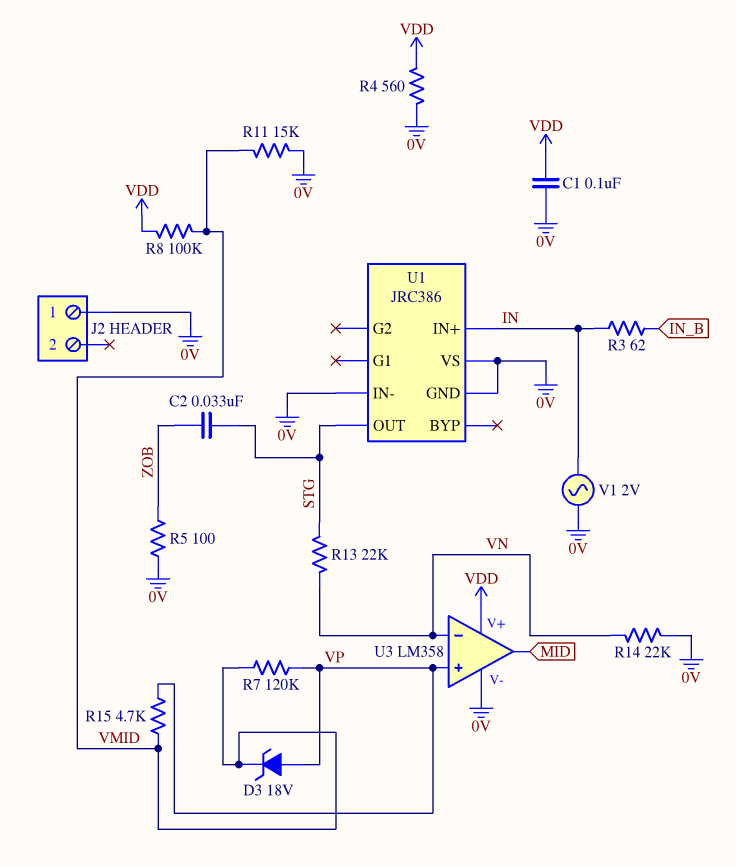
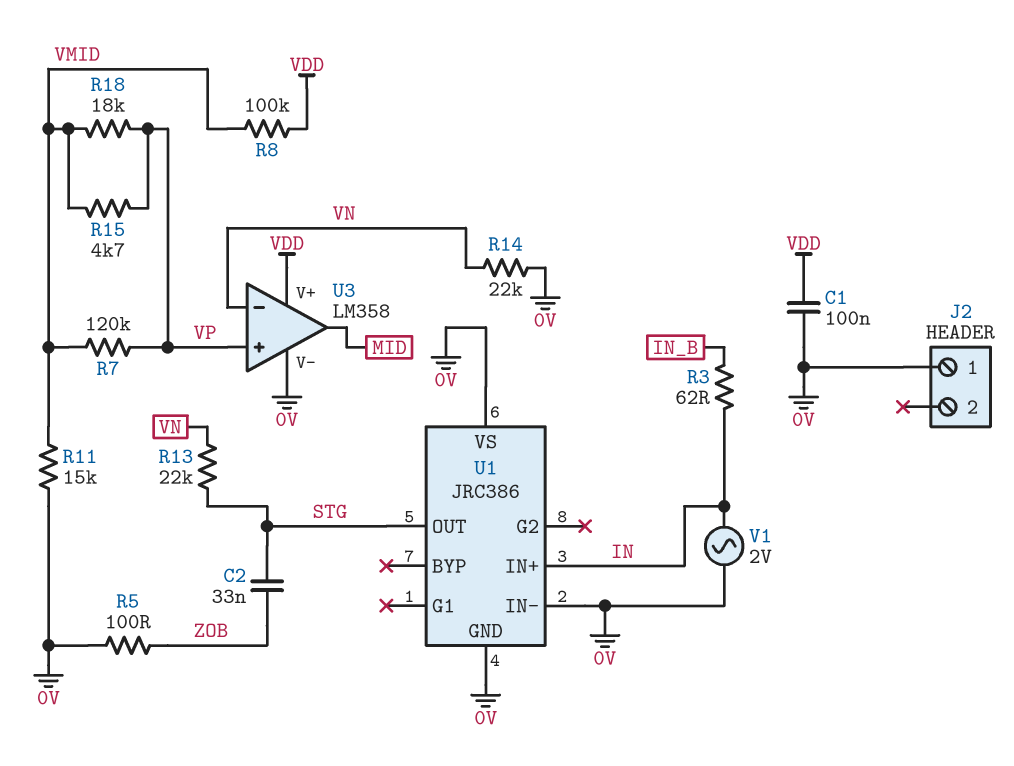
D3: zener 18V (A VP, K VMID) -> none
R4: 560 (0V, VDD) -> none
R18: none -> 18k (VMID, VP)

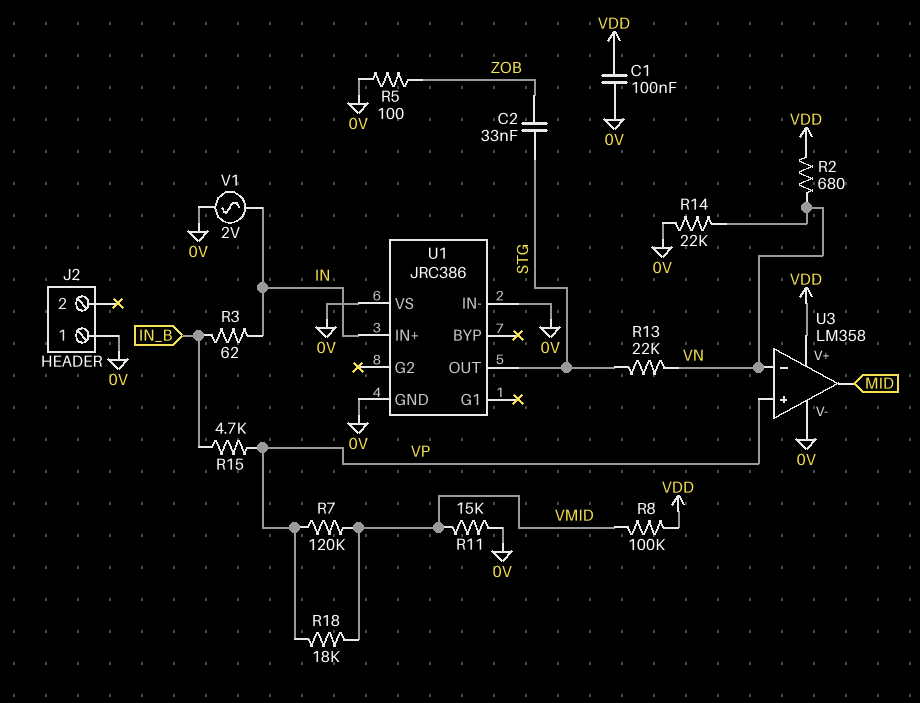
R2: none -> 680 (VDD, VN)
R15: 4.7k (VMID, VP) -> 4.7k (IN_B, VP)

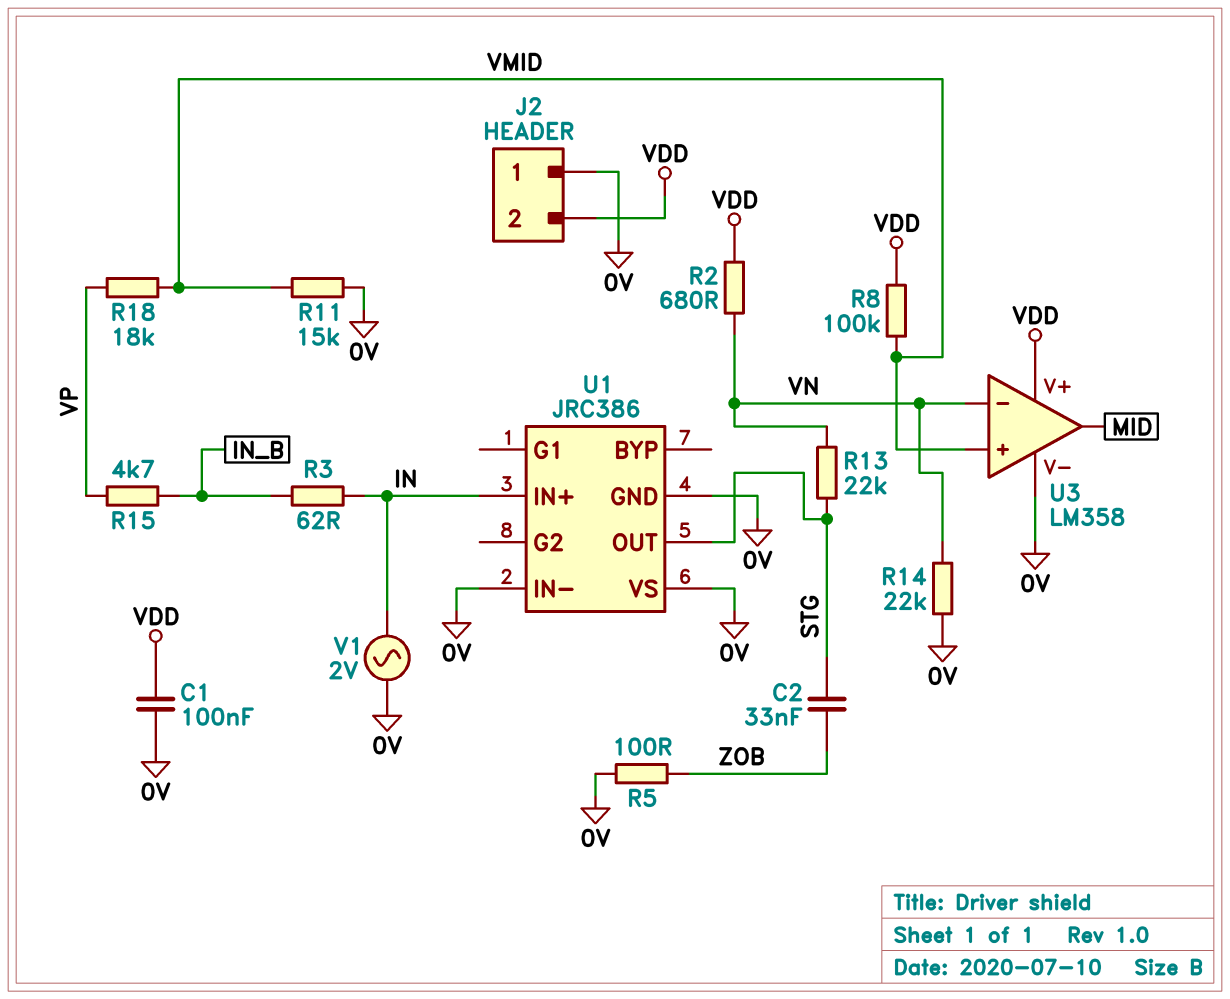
J2 pin 2: none -> VDD
R7: 120k (VMID, VP) -> none
U3 pin in+: VP -> VMID

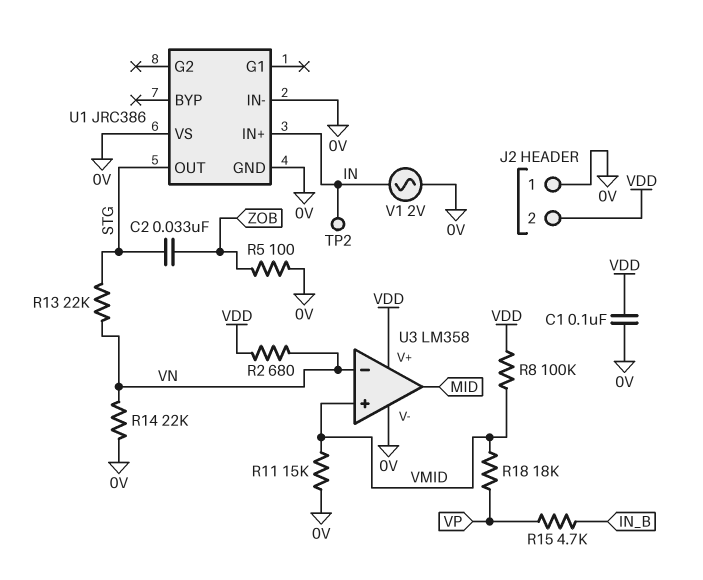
R3: 62 (IN, IN_B) -> none
TP2: none -> test point (IN)

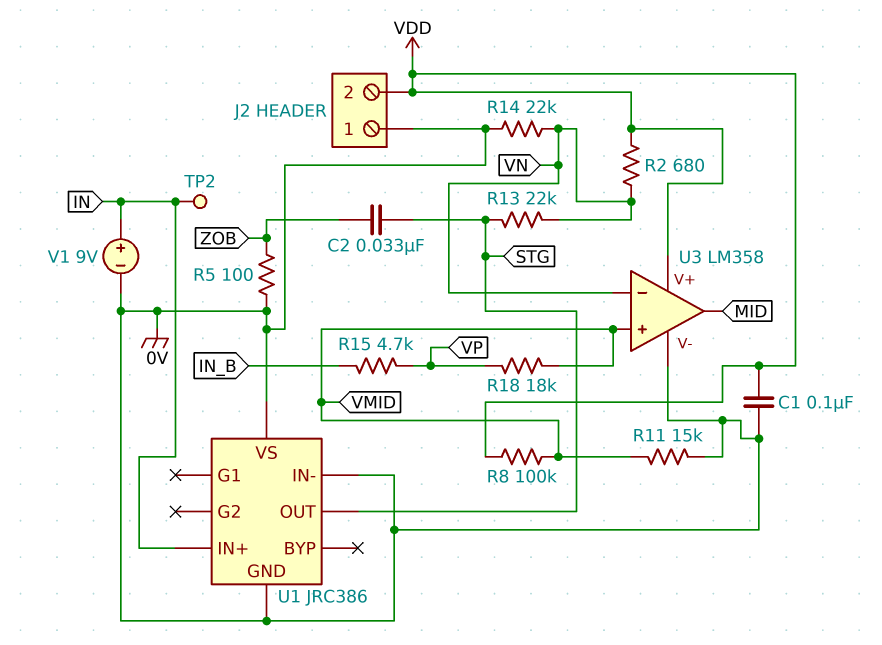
V1: AC 2V (0V, IN) -> 9V (plus IN, minus 0V)

